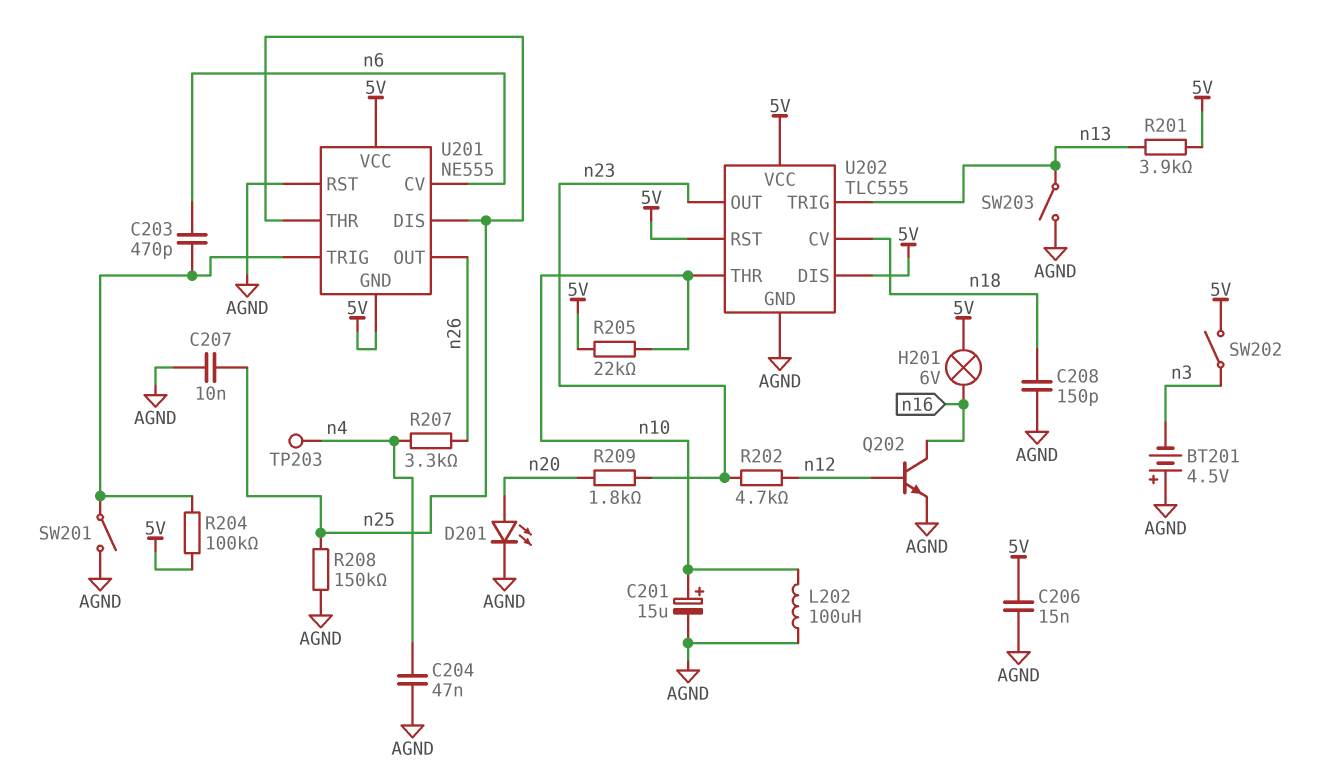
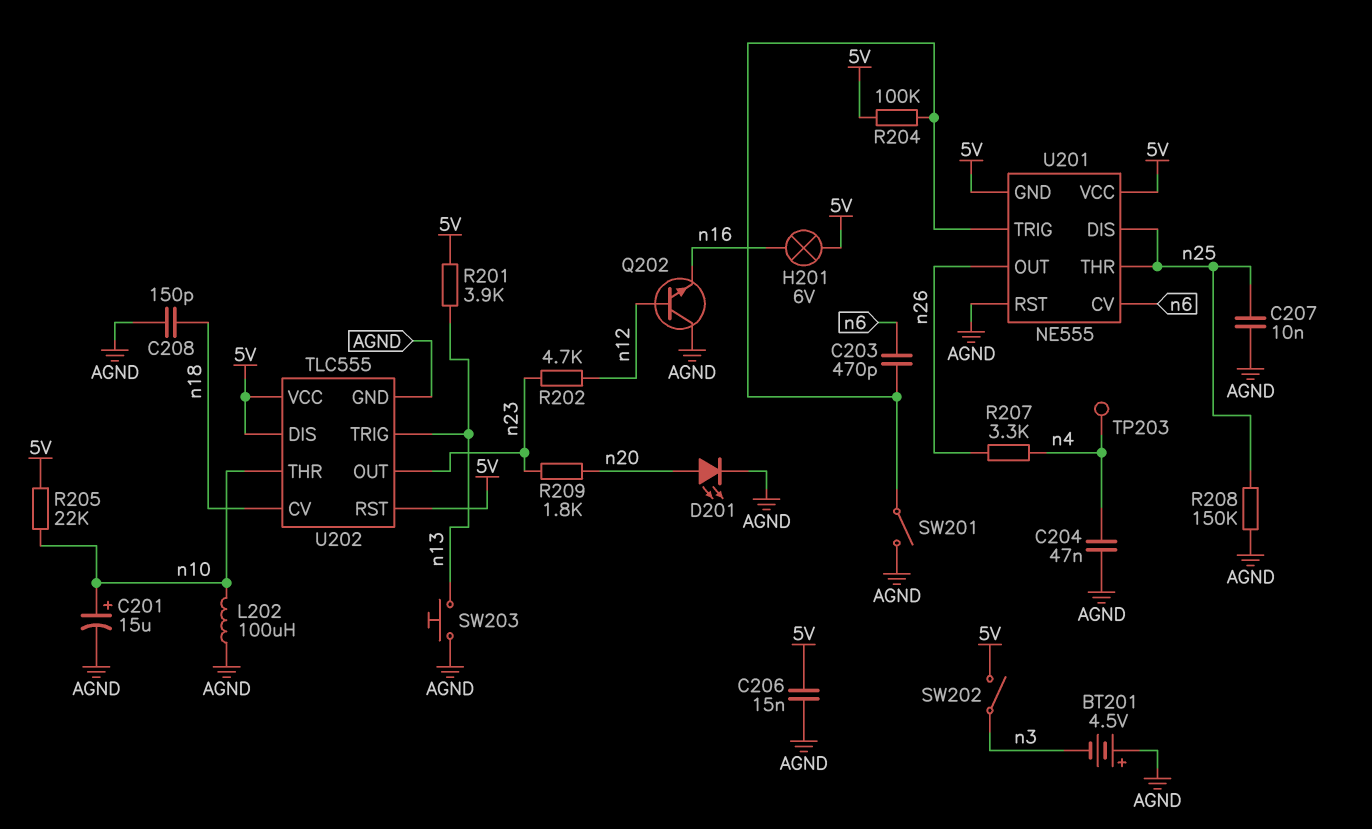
Q202: NPN (B n12, C n16, E AGND) -> NPN (B n12, C AGND, E n16)
SW203: switch (AGND, n13) -> button (AGND, n13)

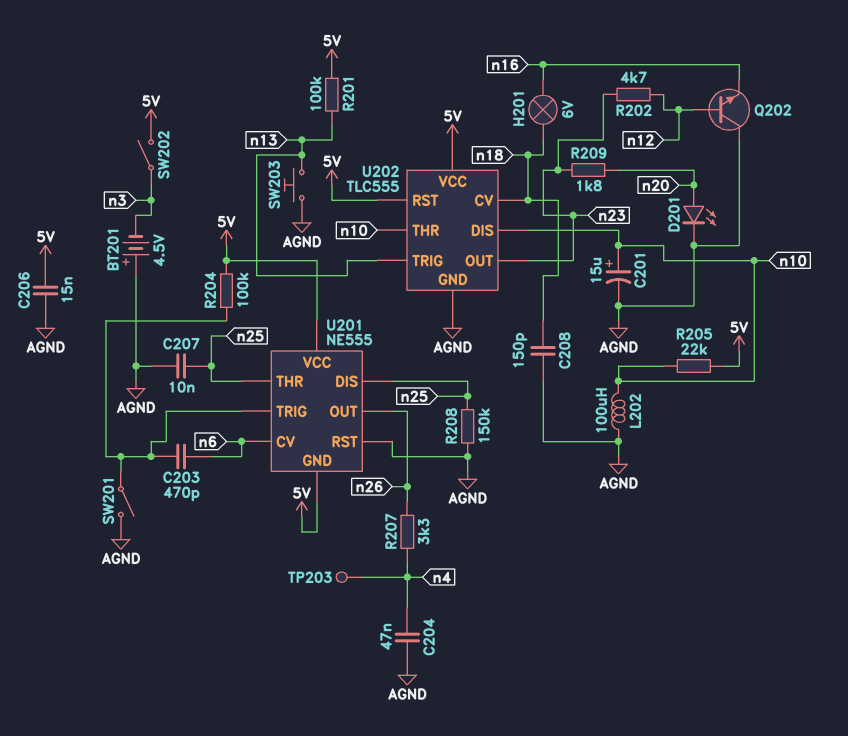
H201: lamp 6V (5V, n16) -> lamp 6V (n16, n18)
R201: 3.9k (5V, n13) -> 100k (5V, n13)
U202 pin DIS: 5V -> n10

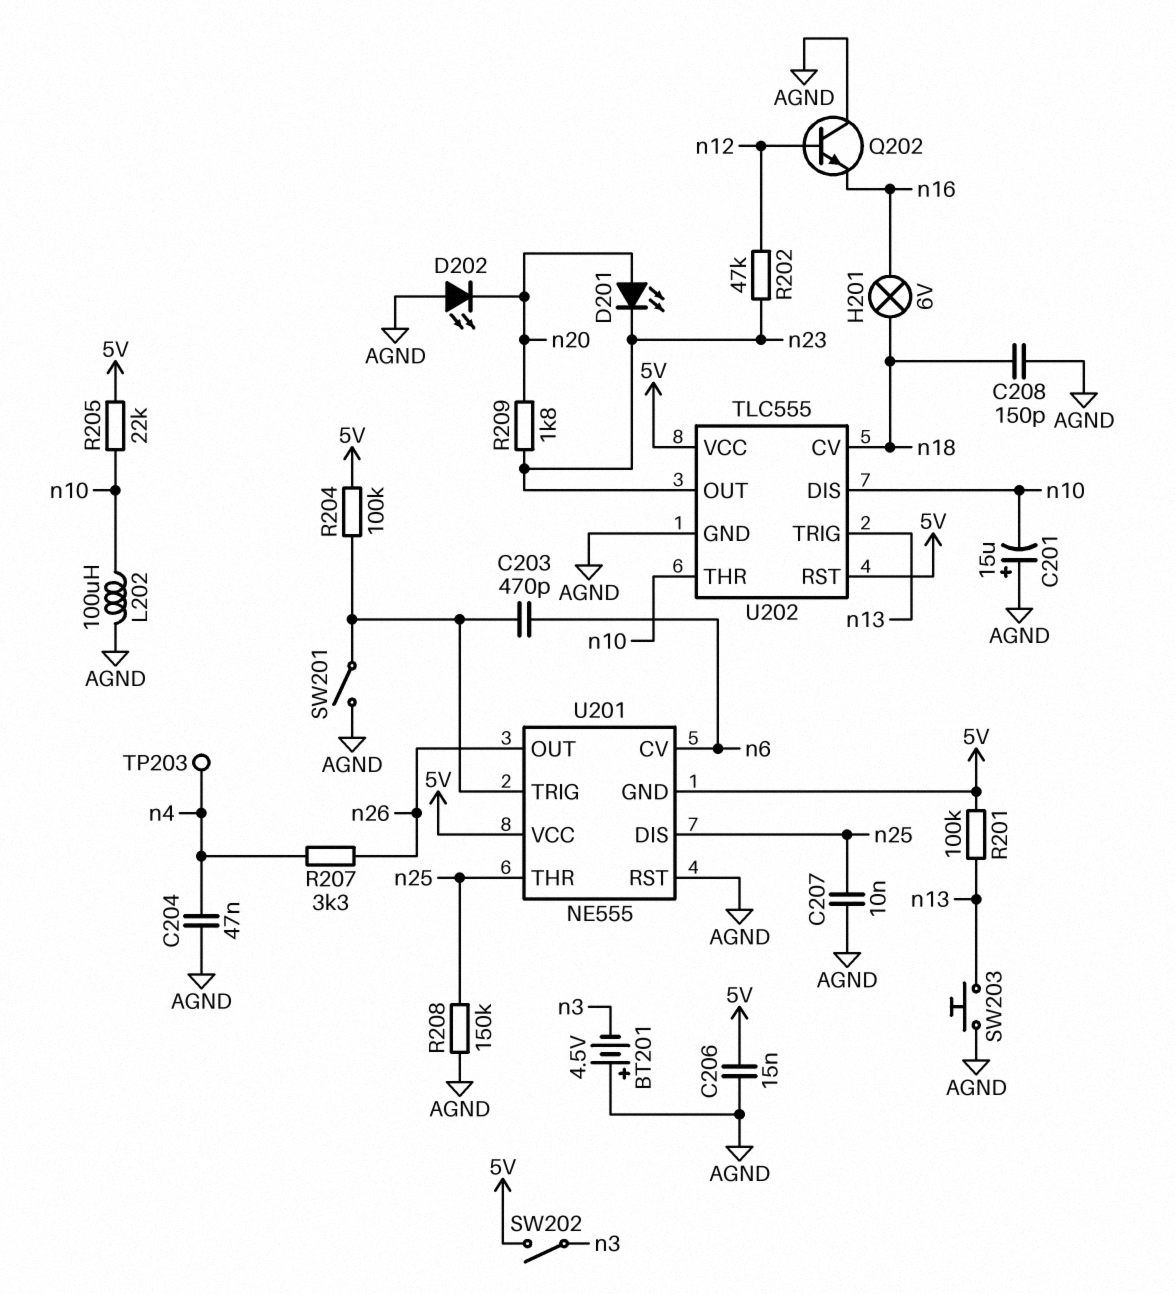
C201: 15uF (plus n10, minus AGND) -> 15uF (plus AGND, minus n10)
D201: LED (A n20, K AGND) -> LED (A n20, K n23)
D202: none -> LED (A AGND, K n20)
R202: 4.7k (n12, n23) -> 47k (n12, n23)

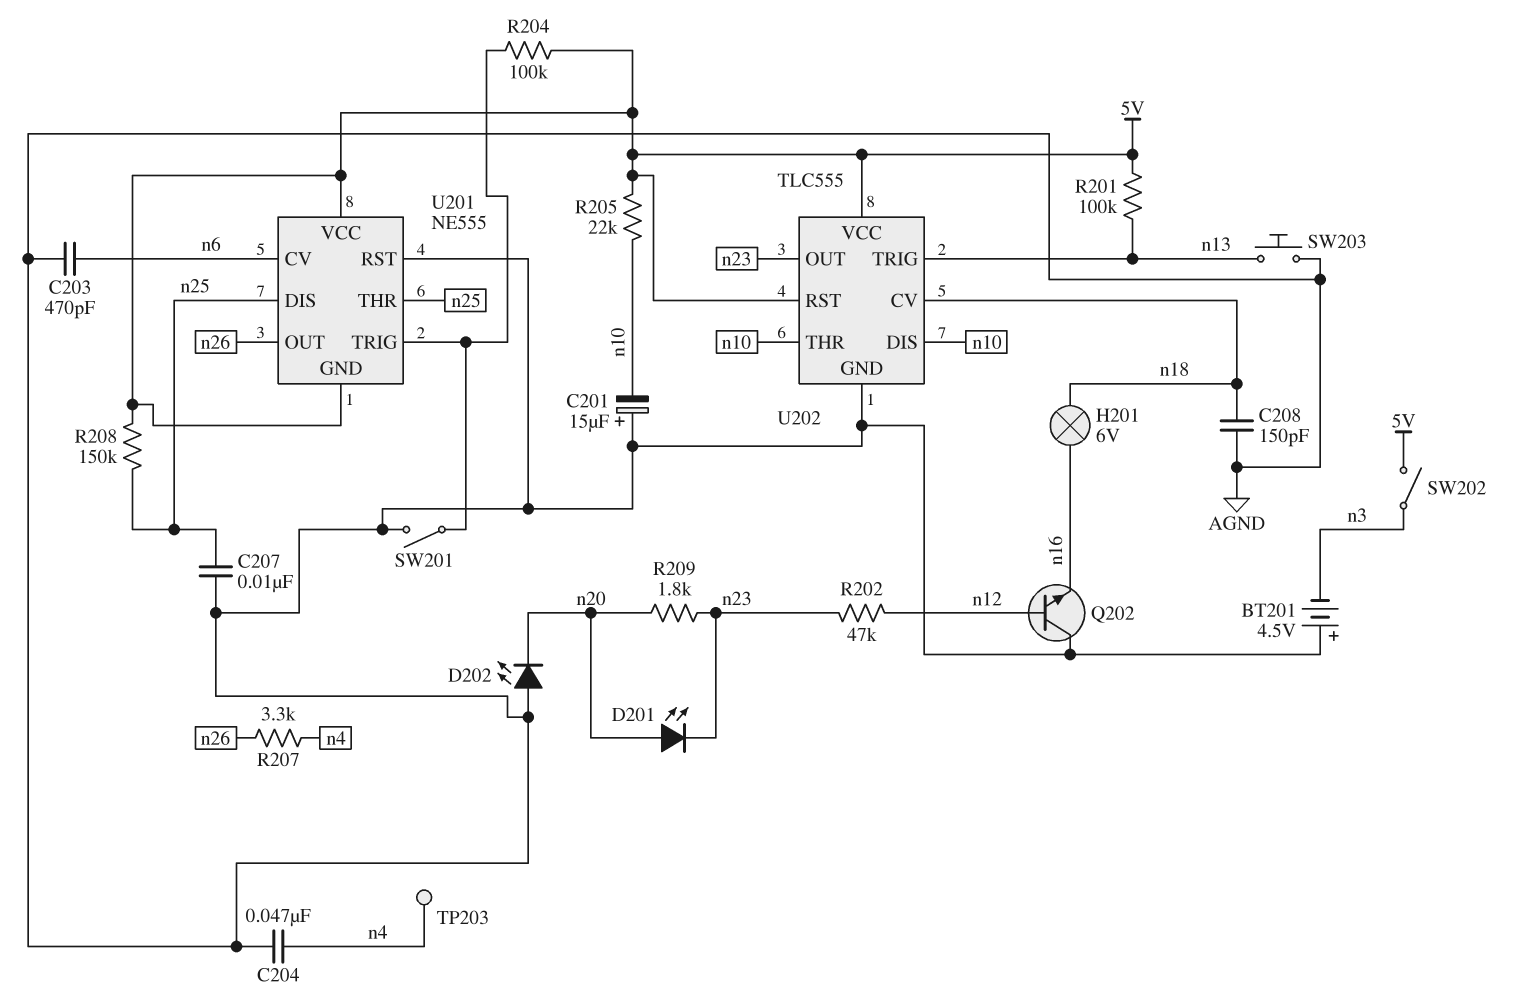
C203: 470pF (U201/TRIG, n6) -> 470pF (AGND, n6)
C206: 15nF (5V, AGND) -> none
L202: 100uH (AGND, n10) -> none
R208: 150k (AGND, n25) -> 150k (5V, n25)

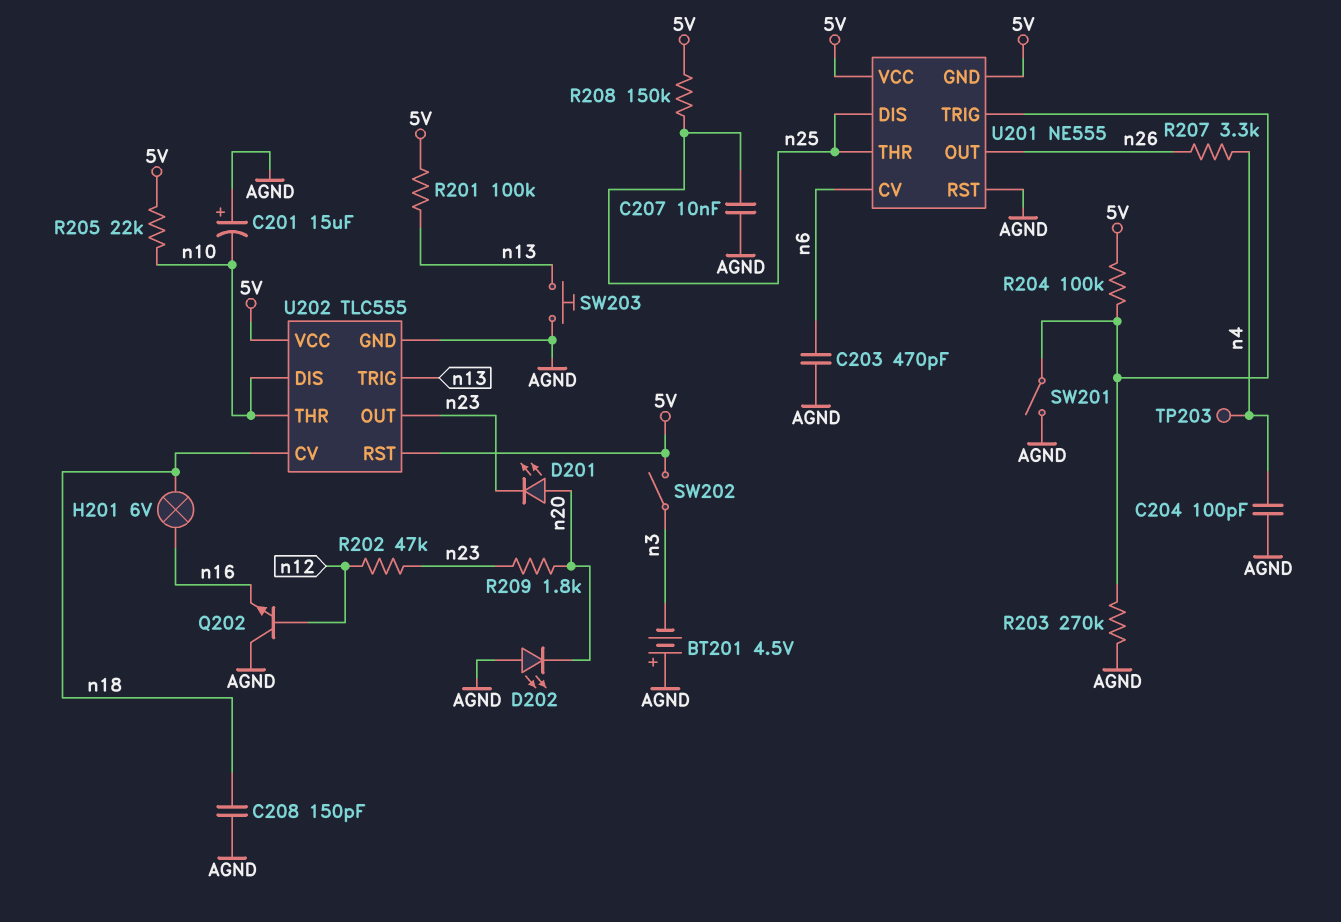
C204: 47nF (AGND, n4) -> 100pF (AGND, n4)
R203: none -> 270k (AGND, U201/TRIG)

